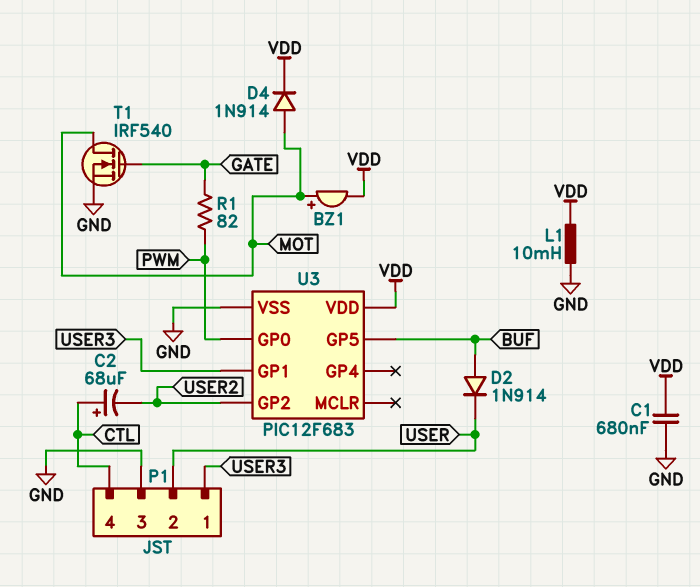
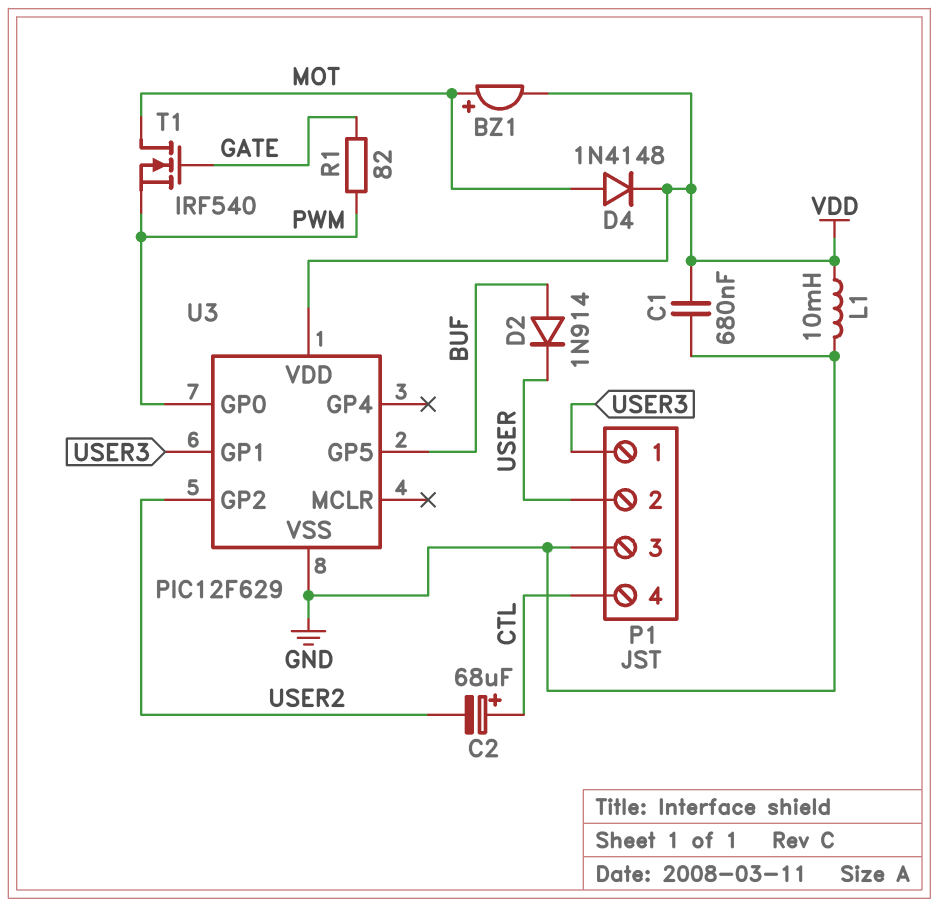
D4: diode 1N914 (A MOT, K VDD) -> diode 1N4148 (A MOT, K VDD)
T1: NMOS IRF540 (G GATE, D MOT, S GND) -> NMOS IRF540 (G GATE, D MOT, S PWM)
U3: PIC12F683 -> PIC12F629

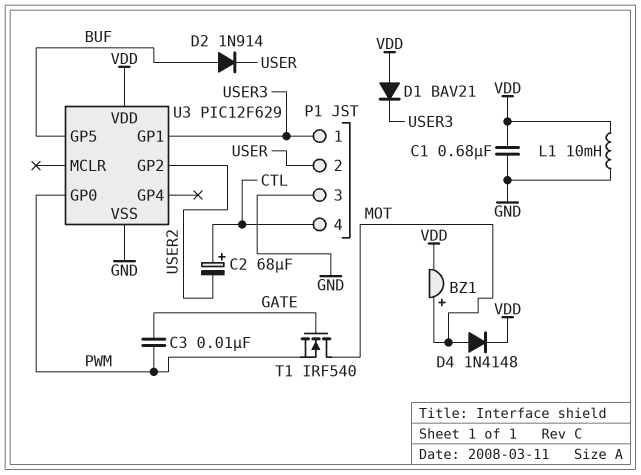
C3: none -> 10nF (GATE, PWM)
D1: none -> diode BAV21 (A VDD, K USER3)
R1: 82 (GATE, PWM) -> none

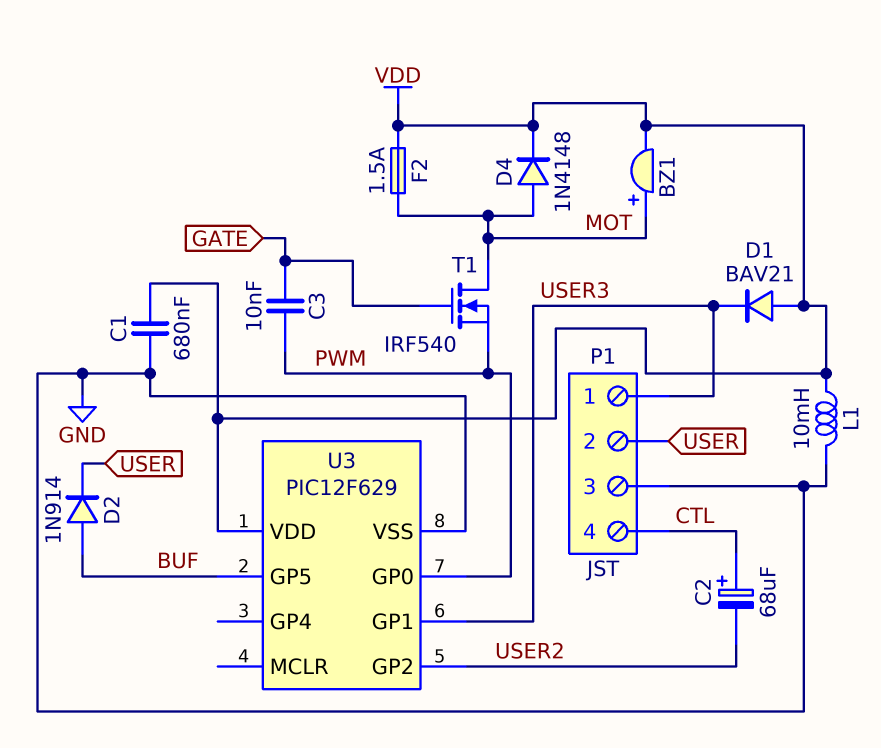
F2: none -> 1.5A (MOT, VDD)

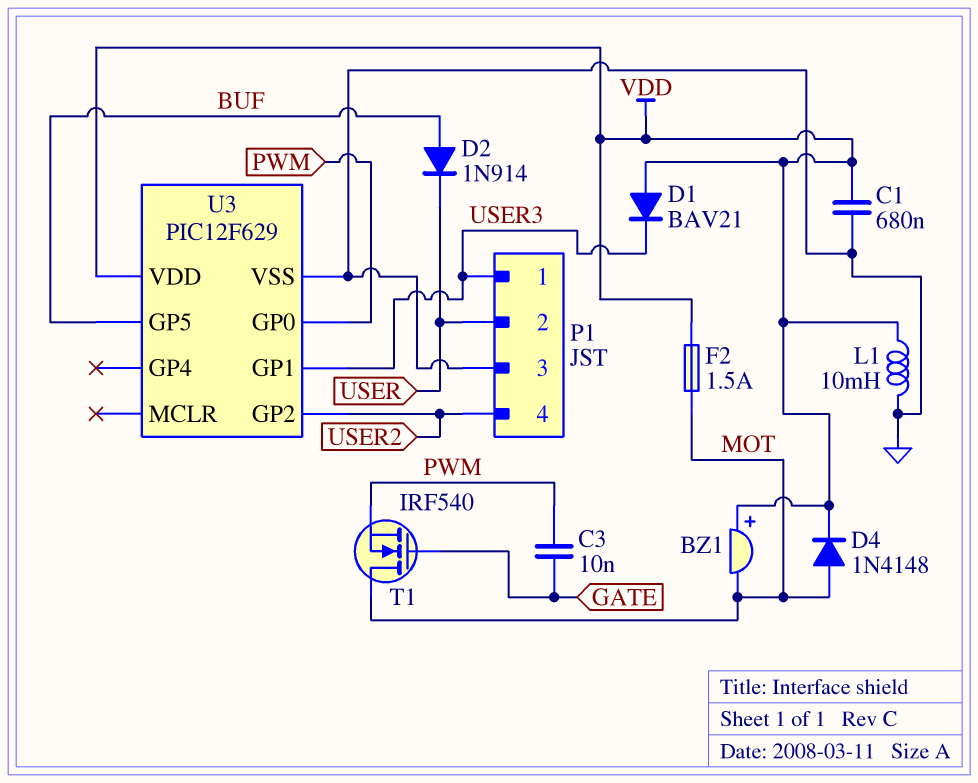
BZ1: buzzer (plus MOT, minus VDD) -> buzzer (plus VDD, minus MOT)
C2: 68uF (plus CTL, minus USER2) -> none
P1 pin 4: CTL -> USER2

